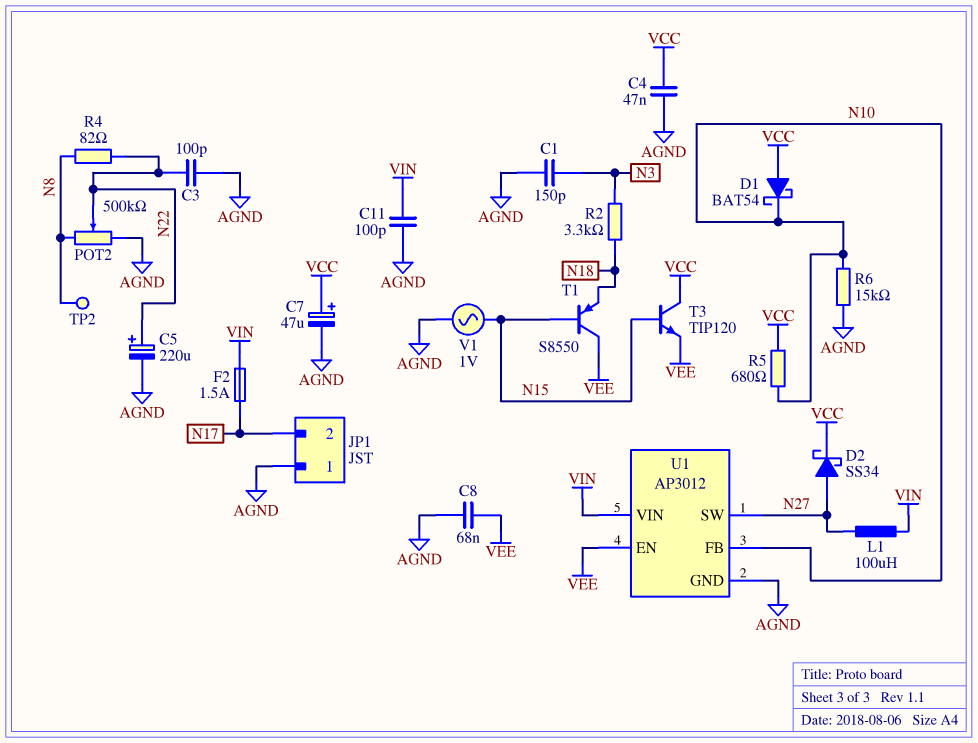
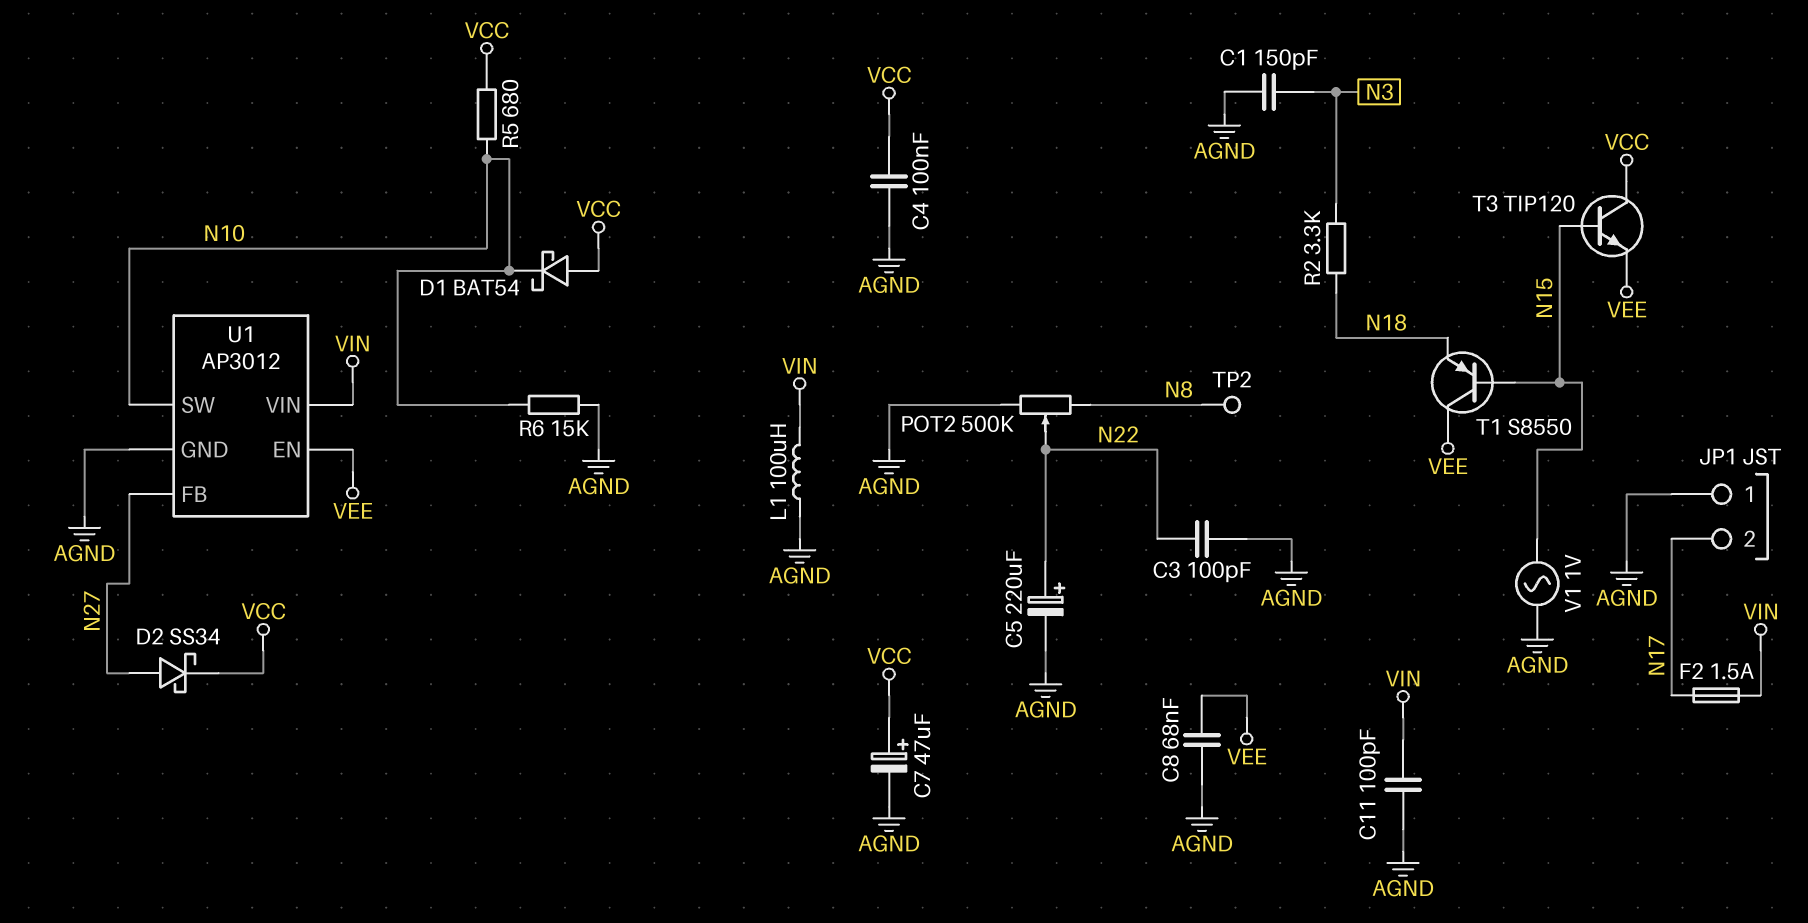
C4: 47nF (AGND, VCC) -> 100nF (AGND, VCC)
L1: 100uH (N27, VIN) -> 100uH (AGND, VIN)
R4: 82 (N8, N22) -> none
U1 pin FB: N10 -> N27
U1 pin SW: N27 -> N10

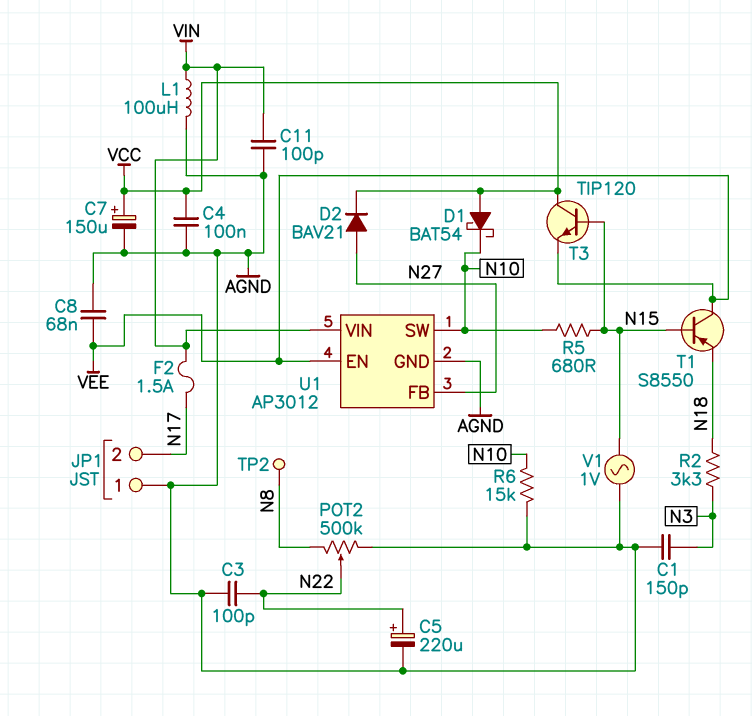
C7: 47uF (plus VCC, minus AGND) -> 150uF (plus VCC, minus AGND)
D2: schottky SS34 (A N27, K VCC) -> diode BAV21 (A N27, K VCC)
R5: 680 (N10, VCC) -> 680 (N10, N15)

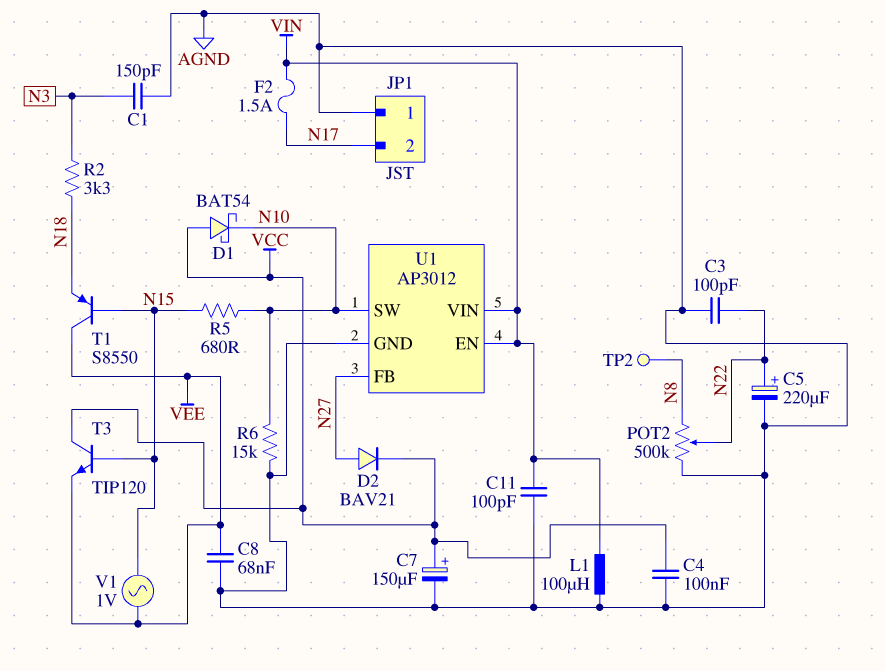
U1 pin EN: VEE -> VIN
V1: AC 1V (AGND, N15) -> AC 1V (N15, VEE)

